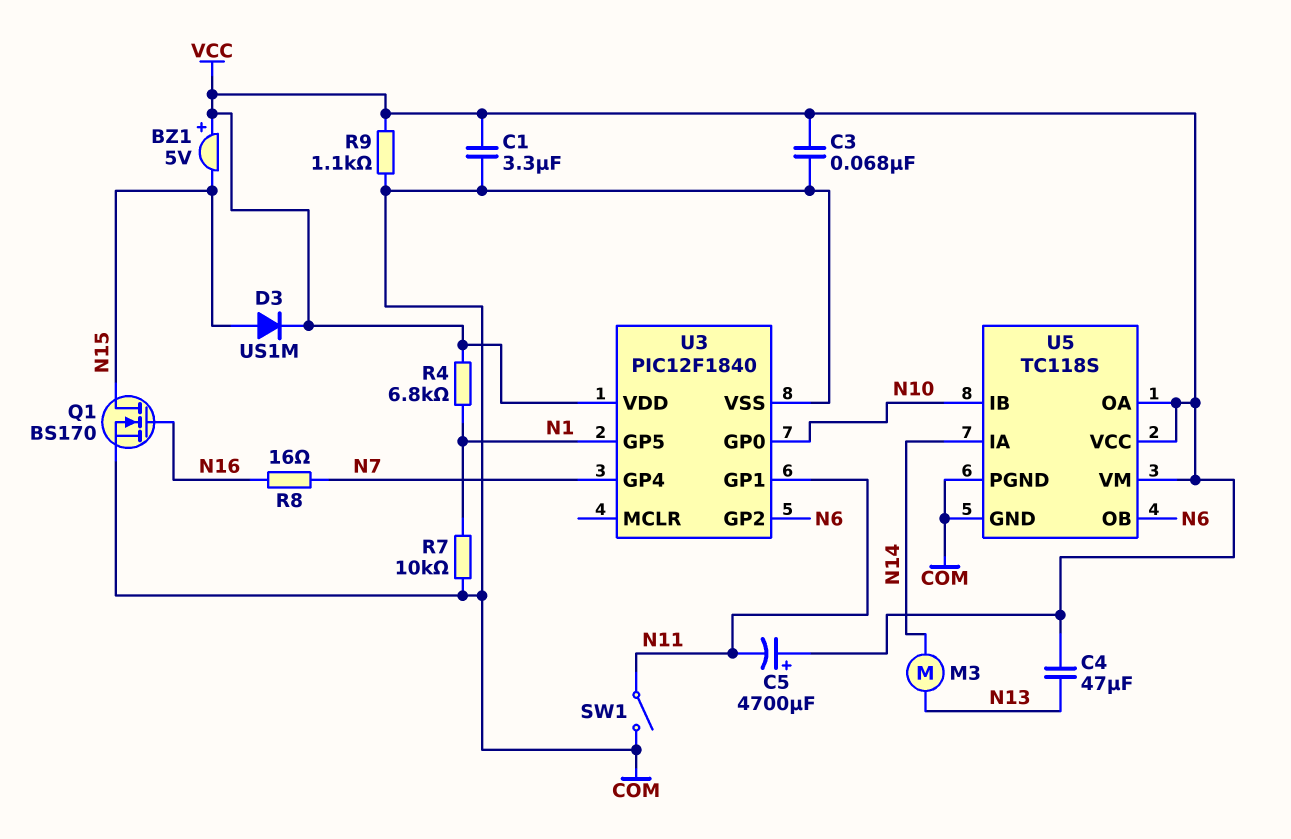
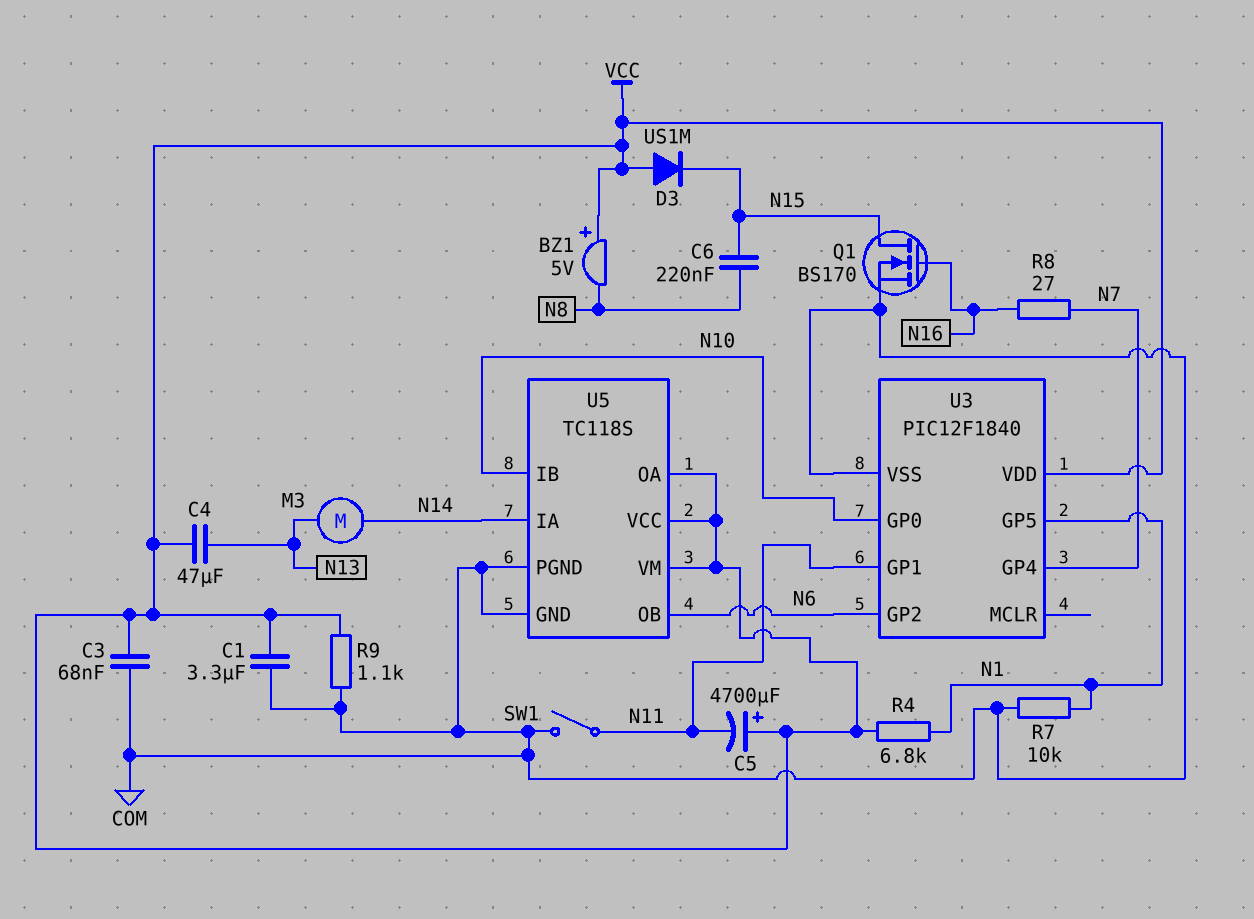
BZ1: buzzer 5V (plus VCC, minus N15) -> buzzer 5V (plus VCC, minus N8)
C6: none -> 220nF (N8, N15)
D3: diode US1M (A N15, K VCC) -> diode US1M (A VCC, K N15)
R8: 16 (N7, N16) -> 27 (N7, N16)

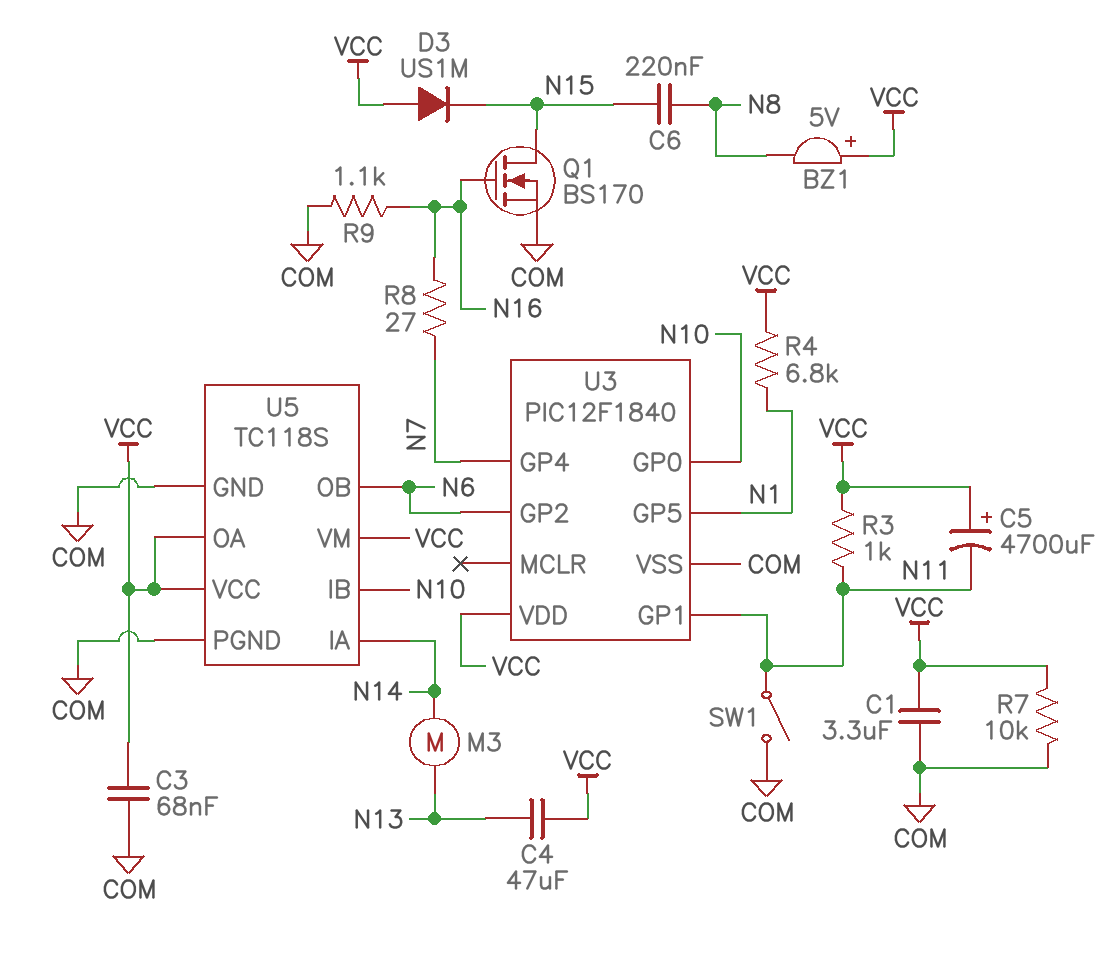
R3: none -> 1k (N11, VCC)
R7: 10k (COM, N1) -> 10k (COM, VCC)
R9: 1.1k (COM, VCC) -> 1.1k (COM, N16)

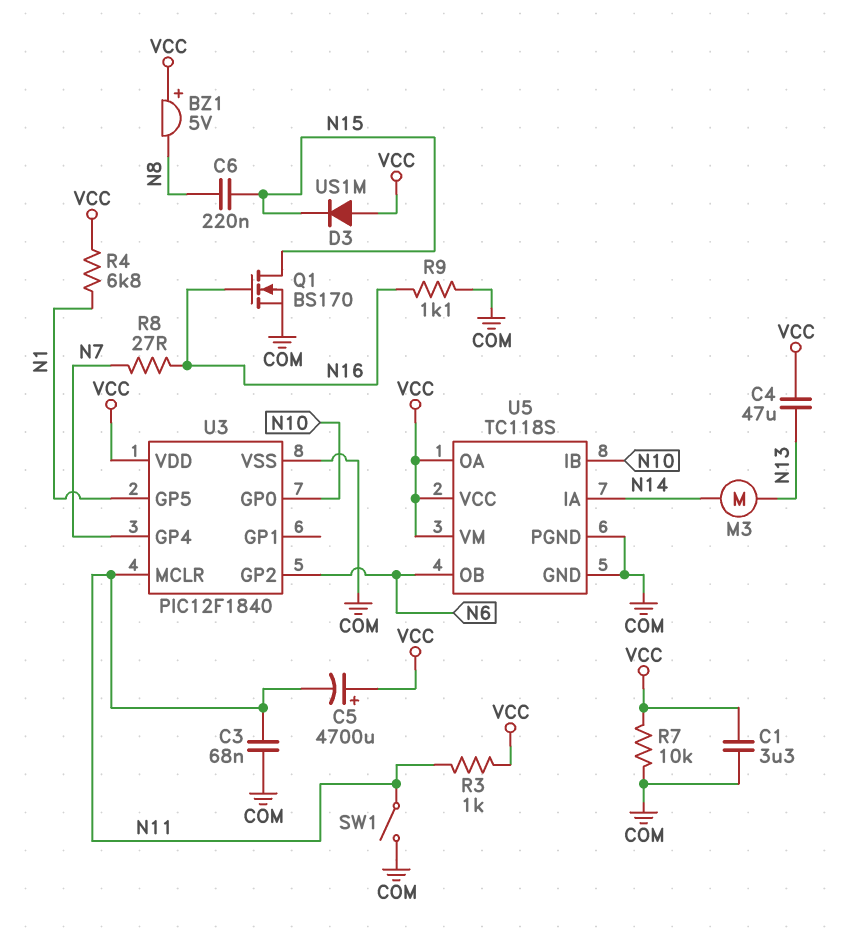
C3: 68nF (COM, VCC) -> 68nF (COM, N11)
U3 pin GP1: N11 -> none
U3 pin MCLR: none -> N11

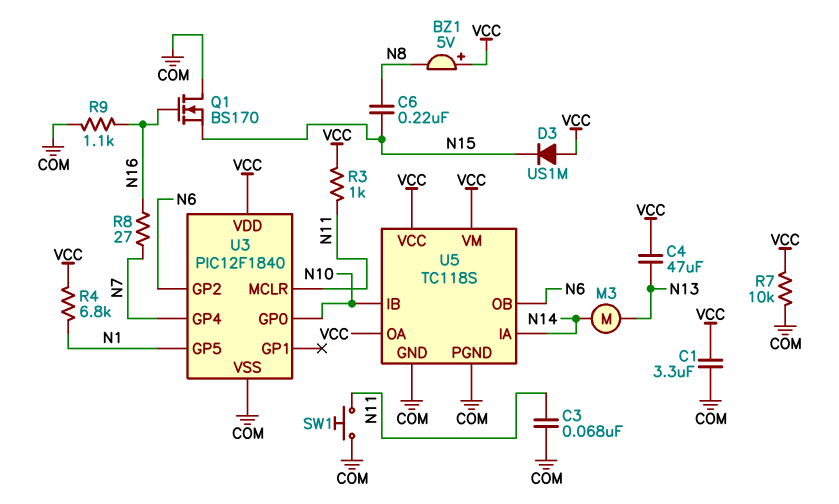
C5: 4700uF (plus VCC, minus N11) -> none
Q1: NMOS BS170 (G N16, D N15, S COM) -> NMOS BS170 (G N16, D COM, S N15)
SW1: switch (COM, N11) -> button (COM, N11)

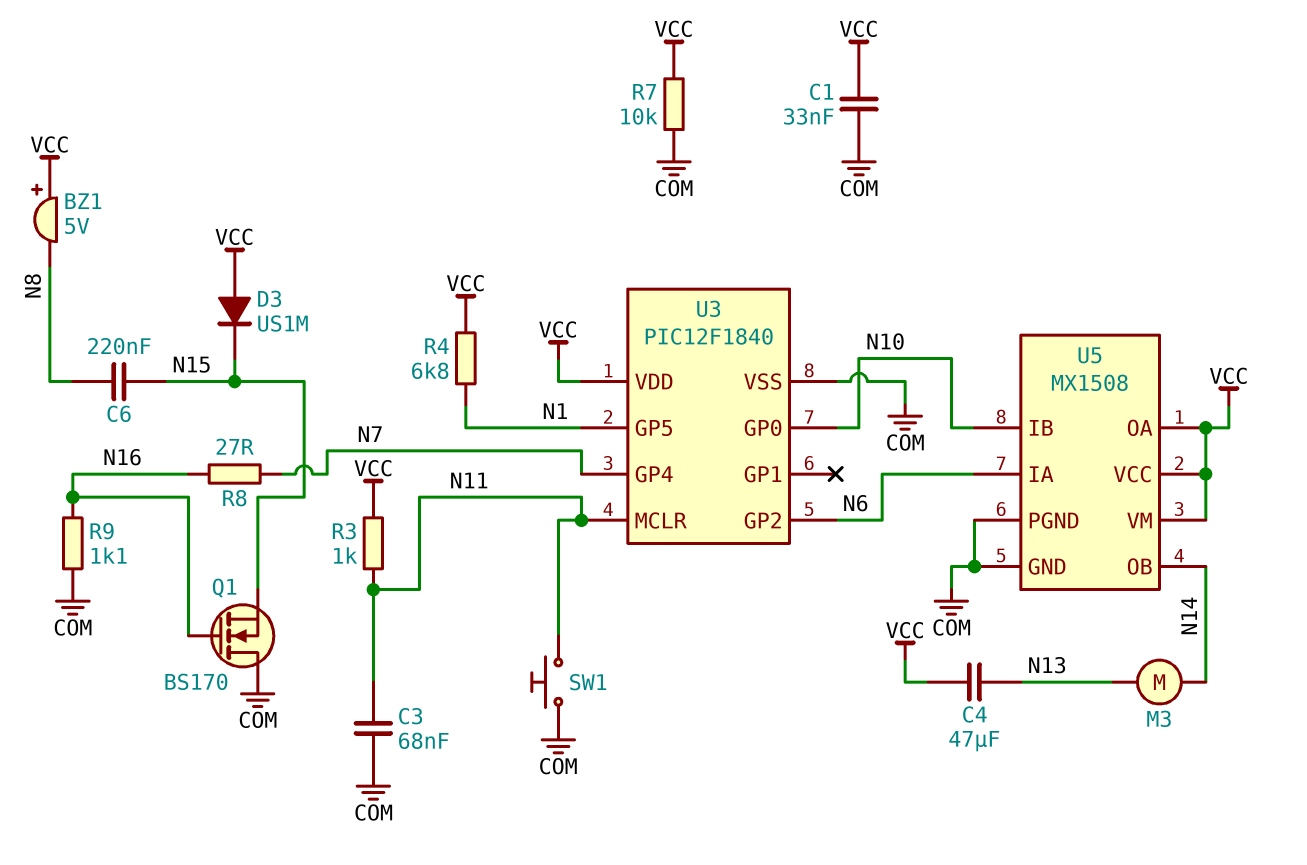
C1: 3.3uF (COM, VCC) -> 33nF (COM, VCC)
U5: TC118S -> MX1508
U5 pin IA: N14 -> N6
U5 pin OB: N6 -> N14

